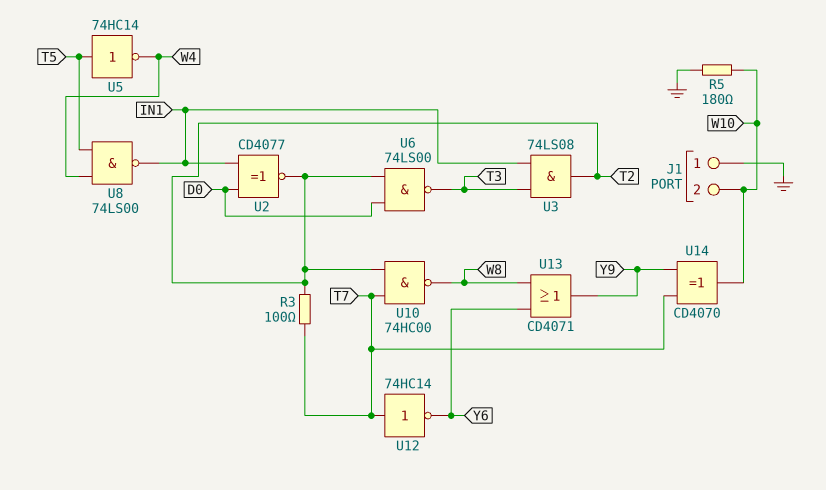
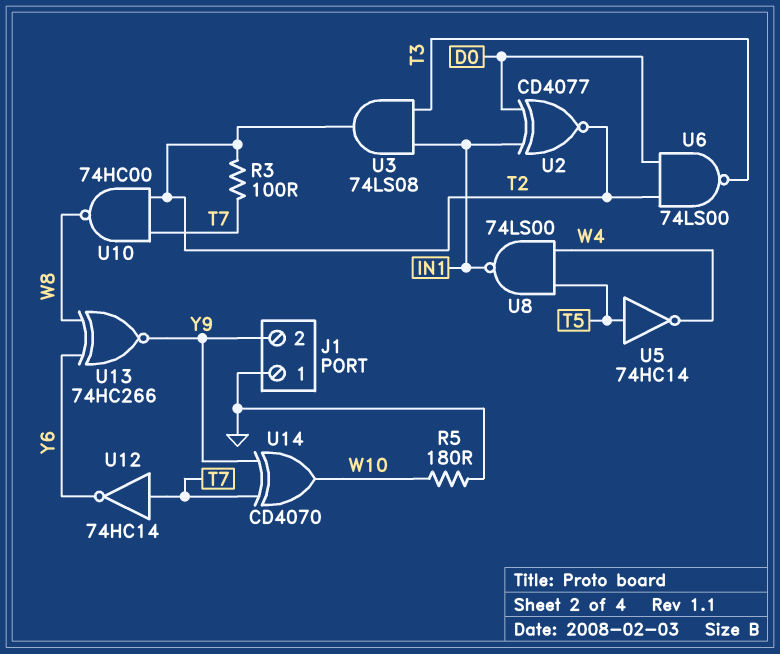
J1 pin 2: W10 -> Y9
U13: OR CD4071 (in W8, in Y6, out Y9) -> XNOR 74HC266 (in W8, in Y6, out Y9)

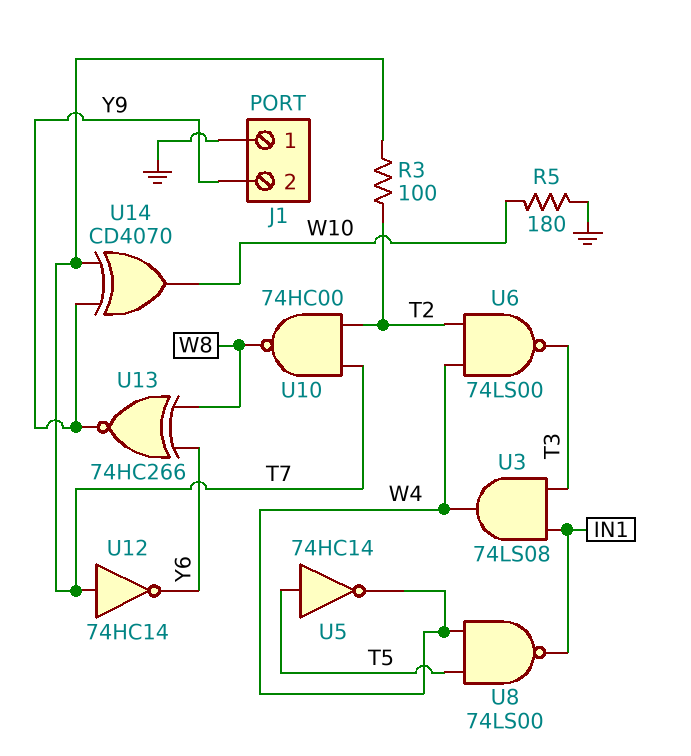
U2: XNOR CD4077 (in D0, in IN1, out T2) -> none
U3: AND 74LS08 (in IN1, in T3, out T2) -> AND 74LS08 (in IN1, in T3, out W4)
U6: NAND 74LS00 (in D0, in T2, out T3) -> NAND 74LS00 (in T2, in W4, out T3)

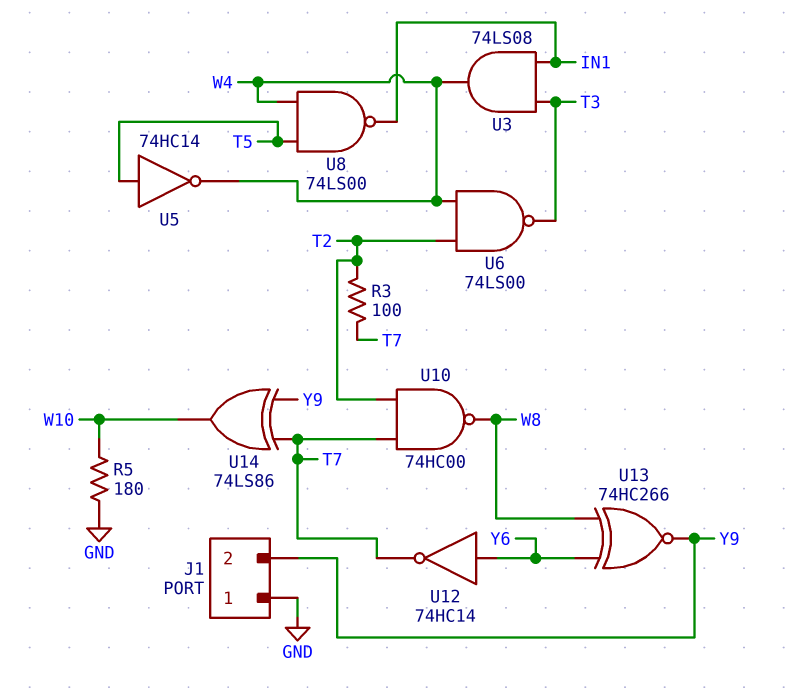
U12: NOT 74HC14 (in T7, out Y6) -> NOT 74HC14 (in Y6, out T7)
U14: XOR CD4070 (in T7, in Y9, out W10) -> XOR 74LS86 (in T7, in Y9, out W10)

